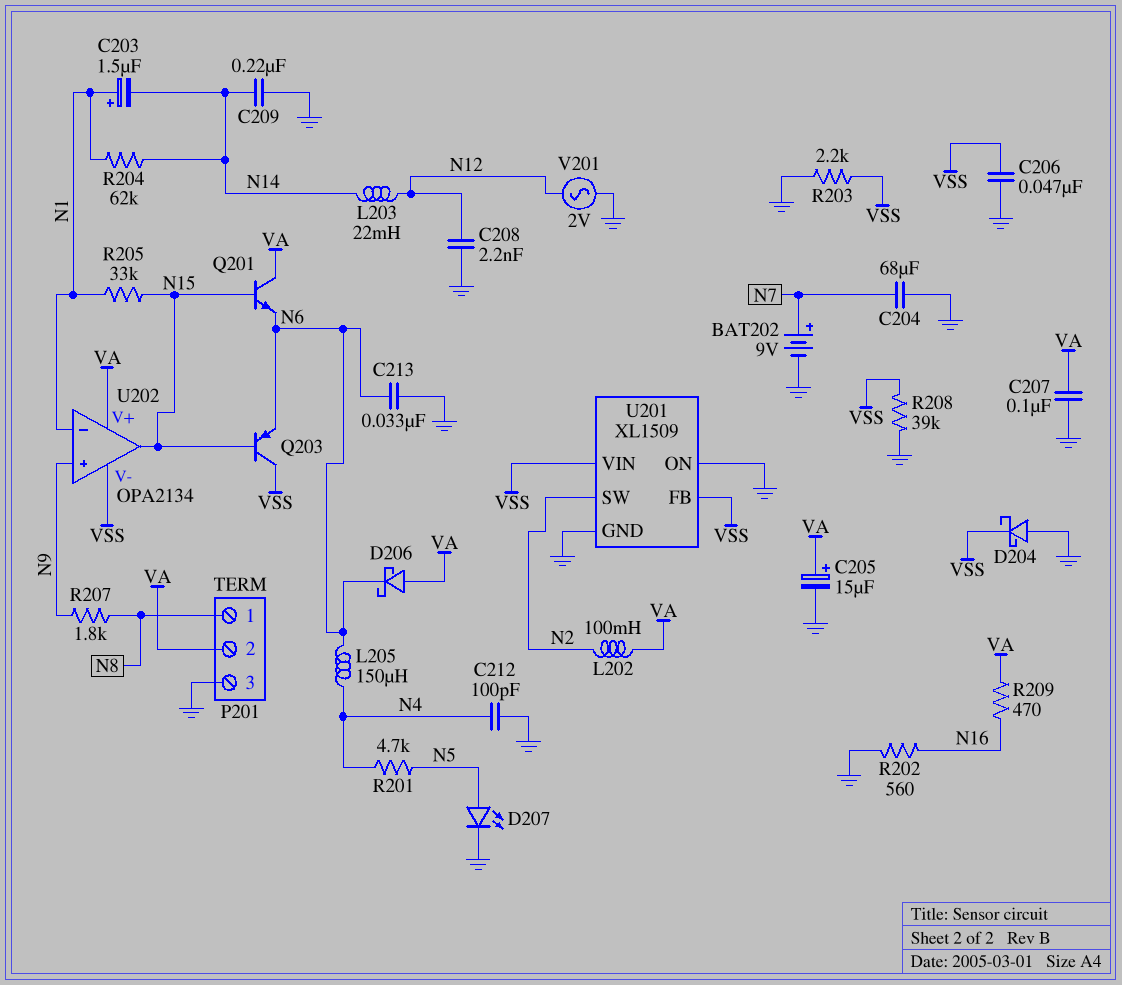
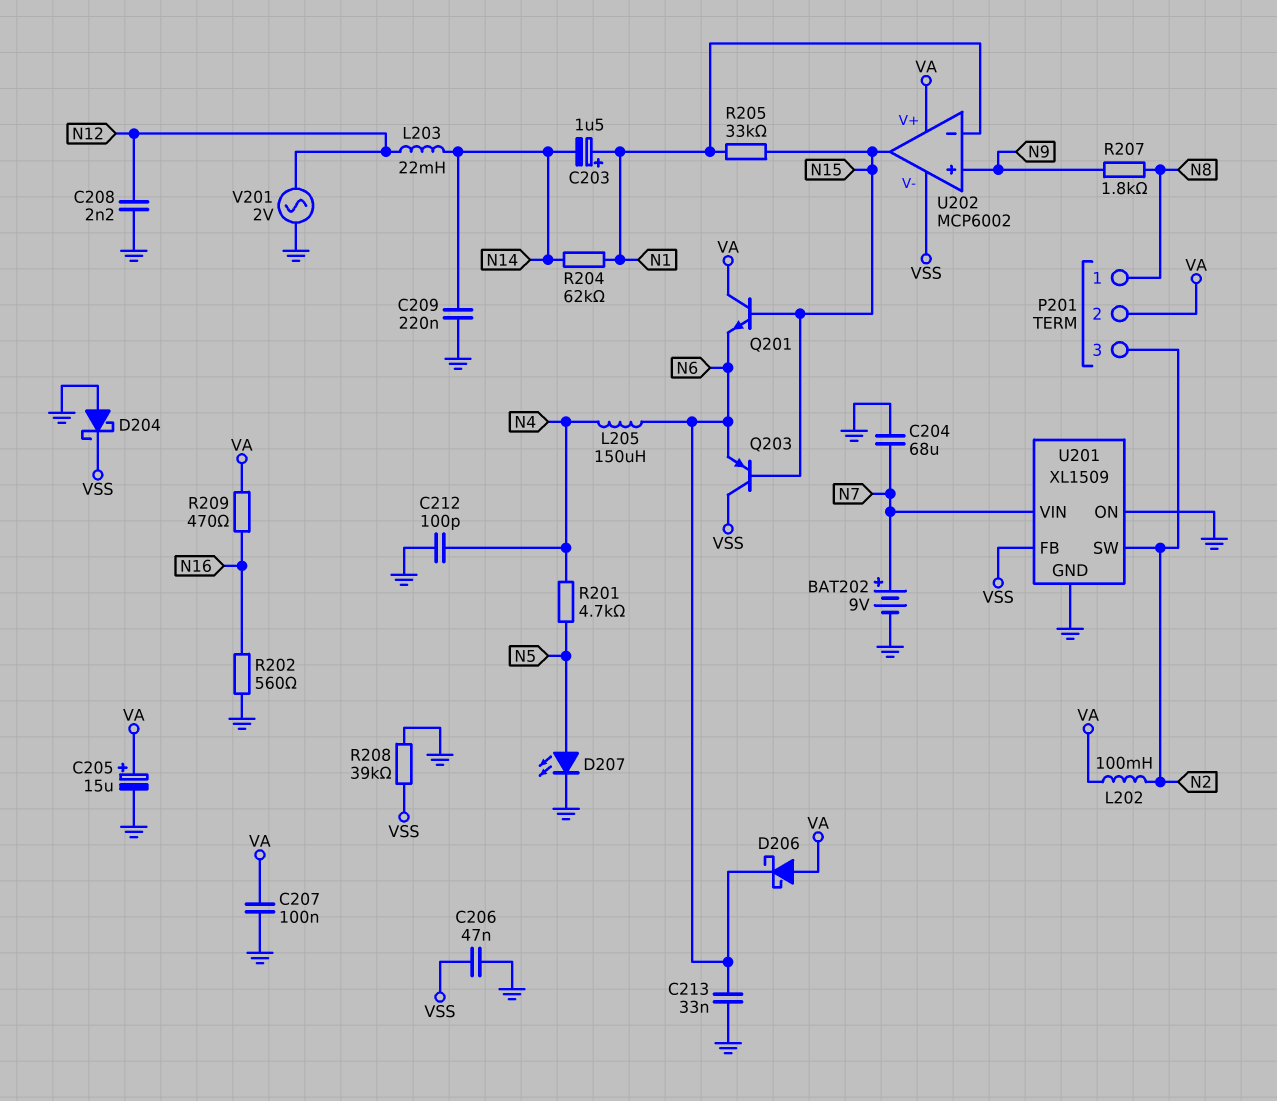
P201 pin 3: GND -> N2
R203: 2.2k (GND, VSS) -> none
U201 pin VIN: VSS -> N7
U202: OPA2134 -> MCP6002

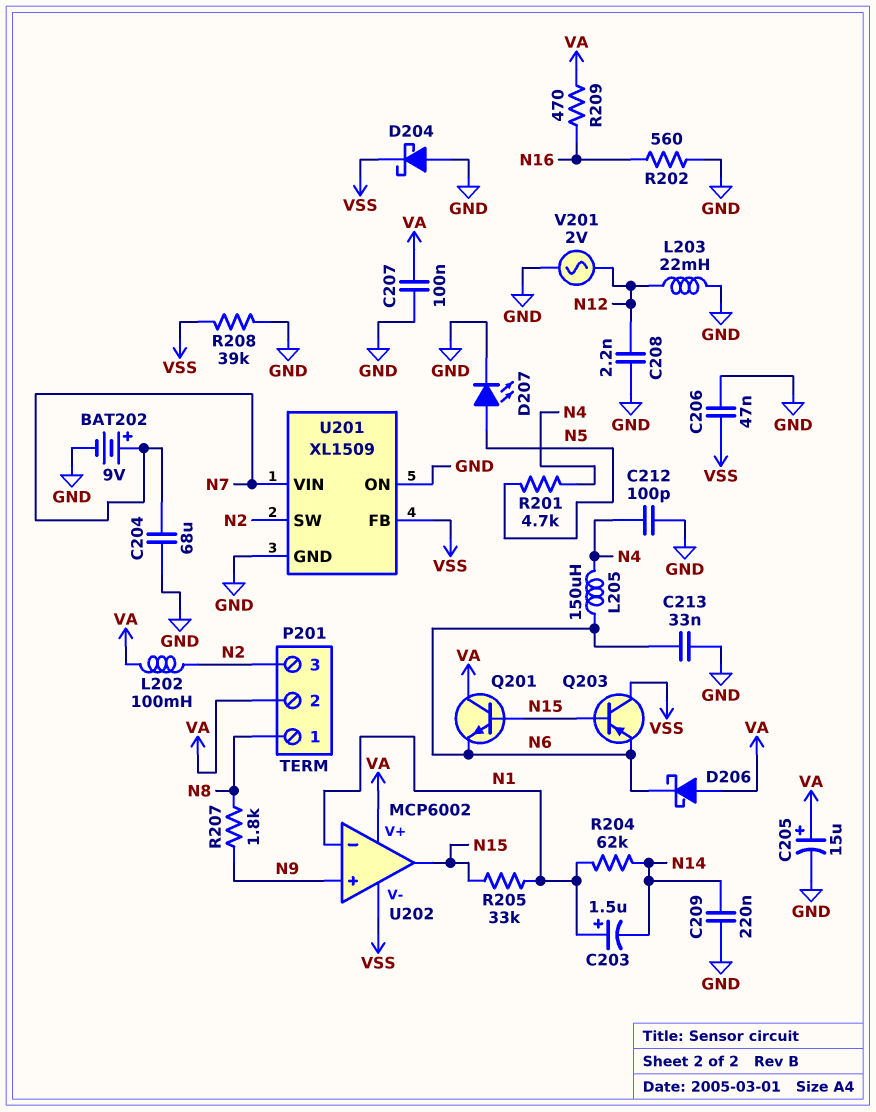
L203: 22mH (N12, N14) -> 22mH (GND, N12)

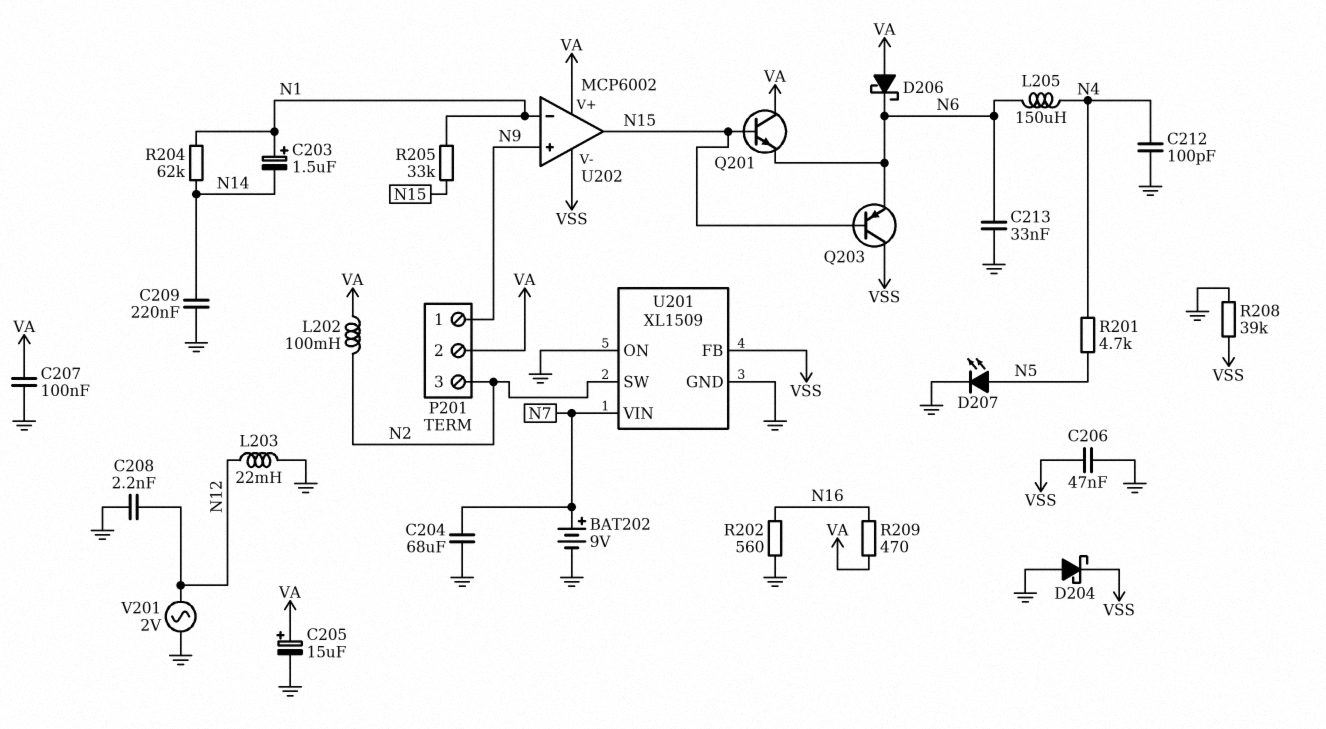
P201 pin 1: N8 -> N9
R207: 1.8k (N8, N9) -> none

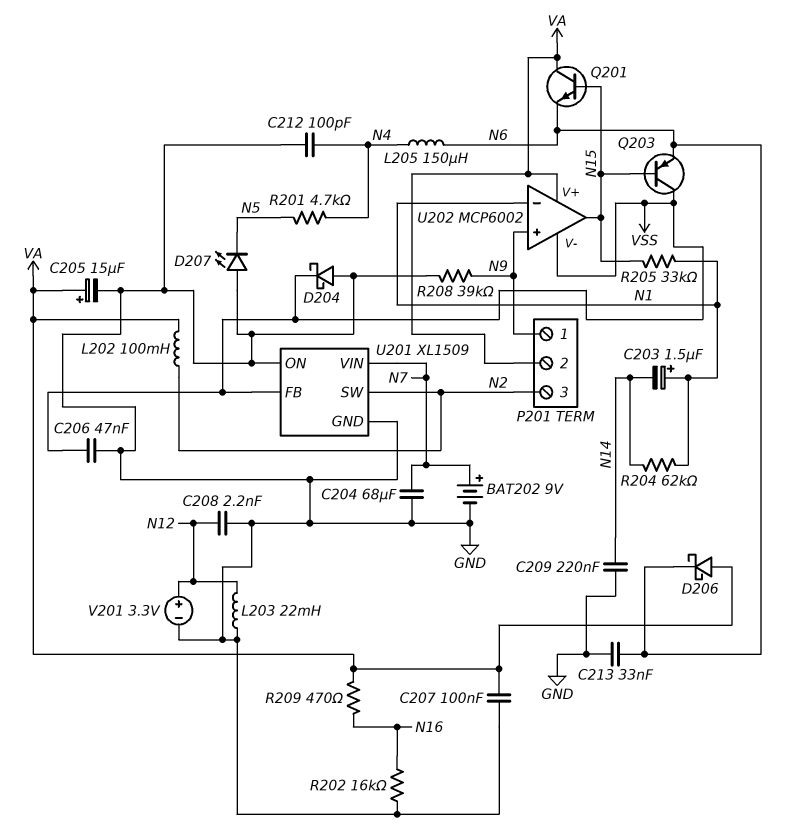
D207: LED (A N5, K GND) -> LED (A GND, K N5)
R202: 560 (GND, N16) -> 16k (GND, N16)
R208: 39k (GND, VSS) -> 39k (GND, N9)
V201: AC 2V (GND, N12) -> 3.3V (plus N12, minus GND)

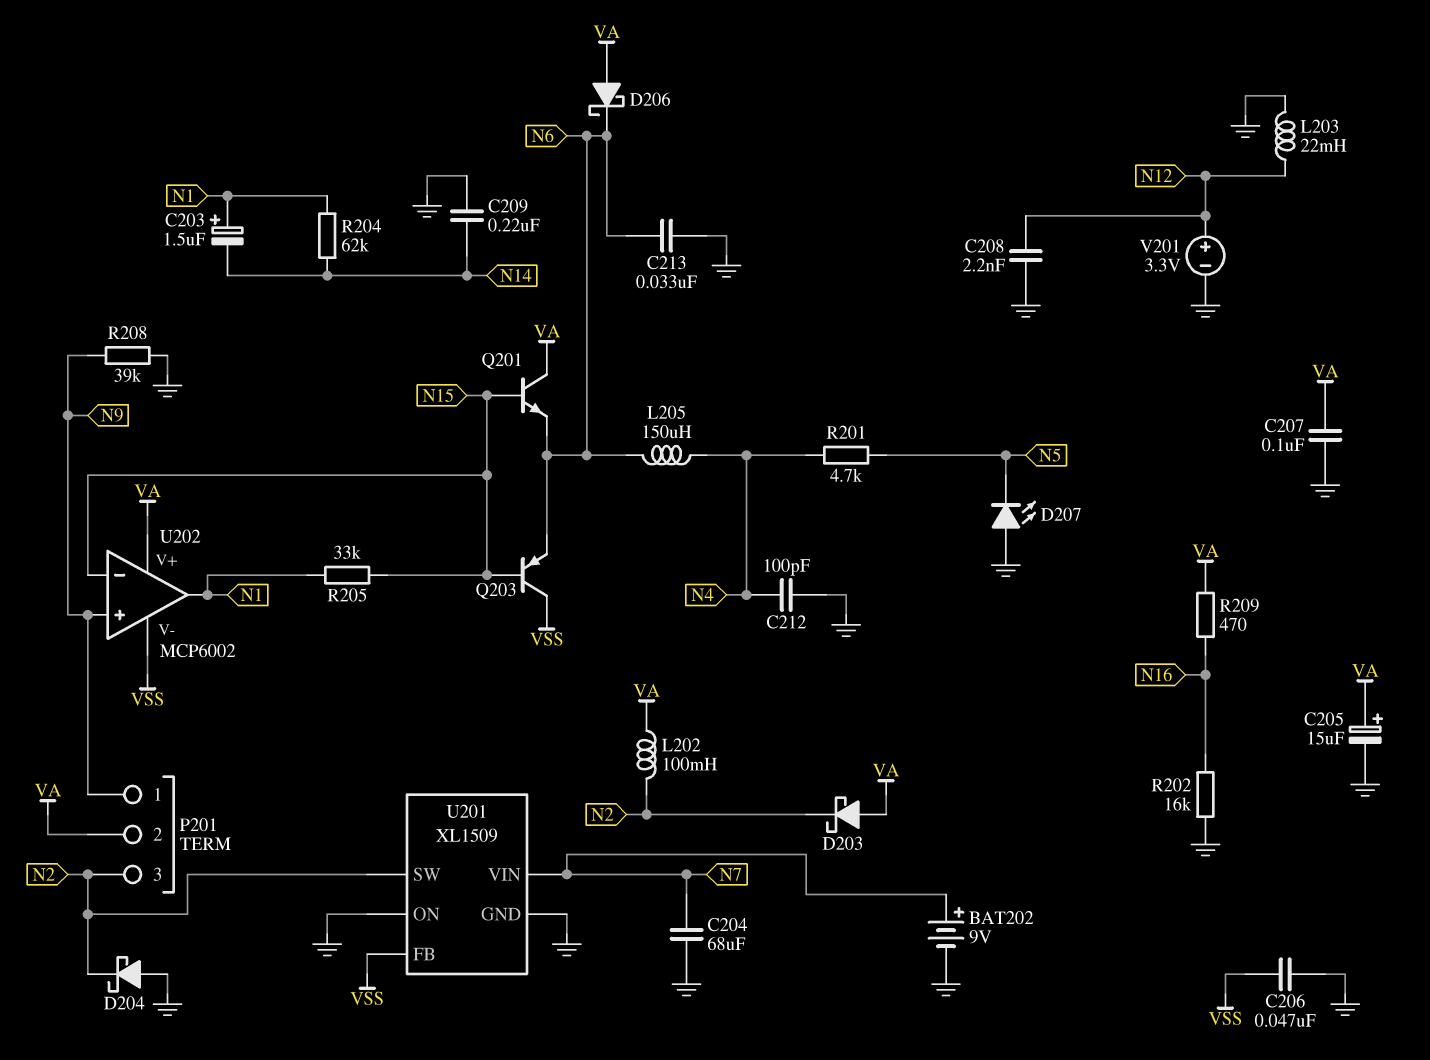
D203: none -> schottky (A VA, K N2)
D204: schottky (A GND, K VSS) -> schottky (A GND, K N2)
U202 pin in-: N1 -> N15
U202 pin out: N15 -> N1

